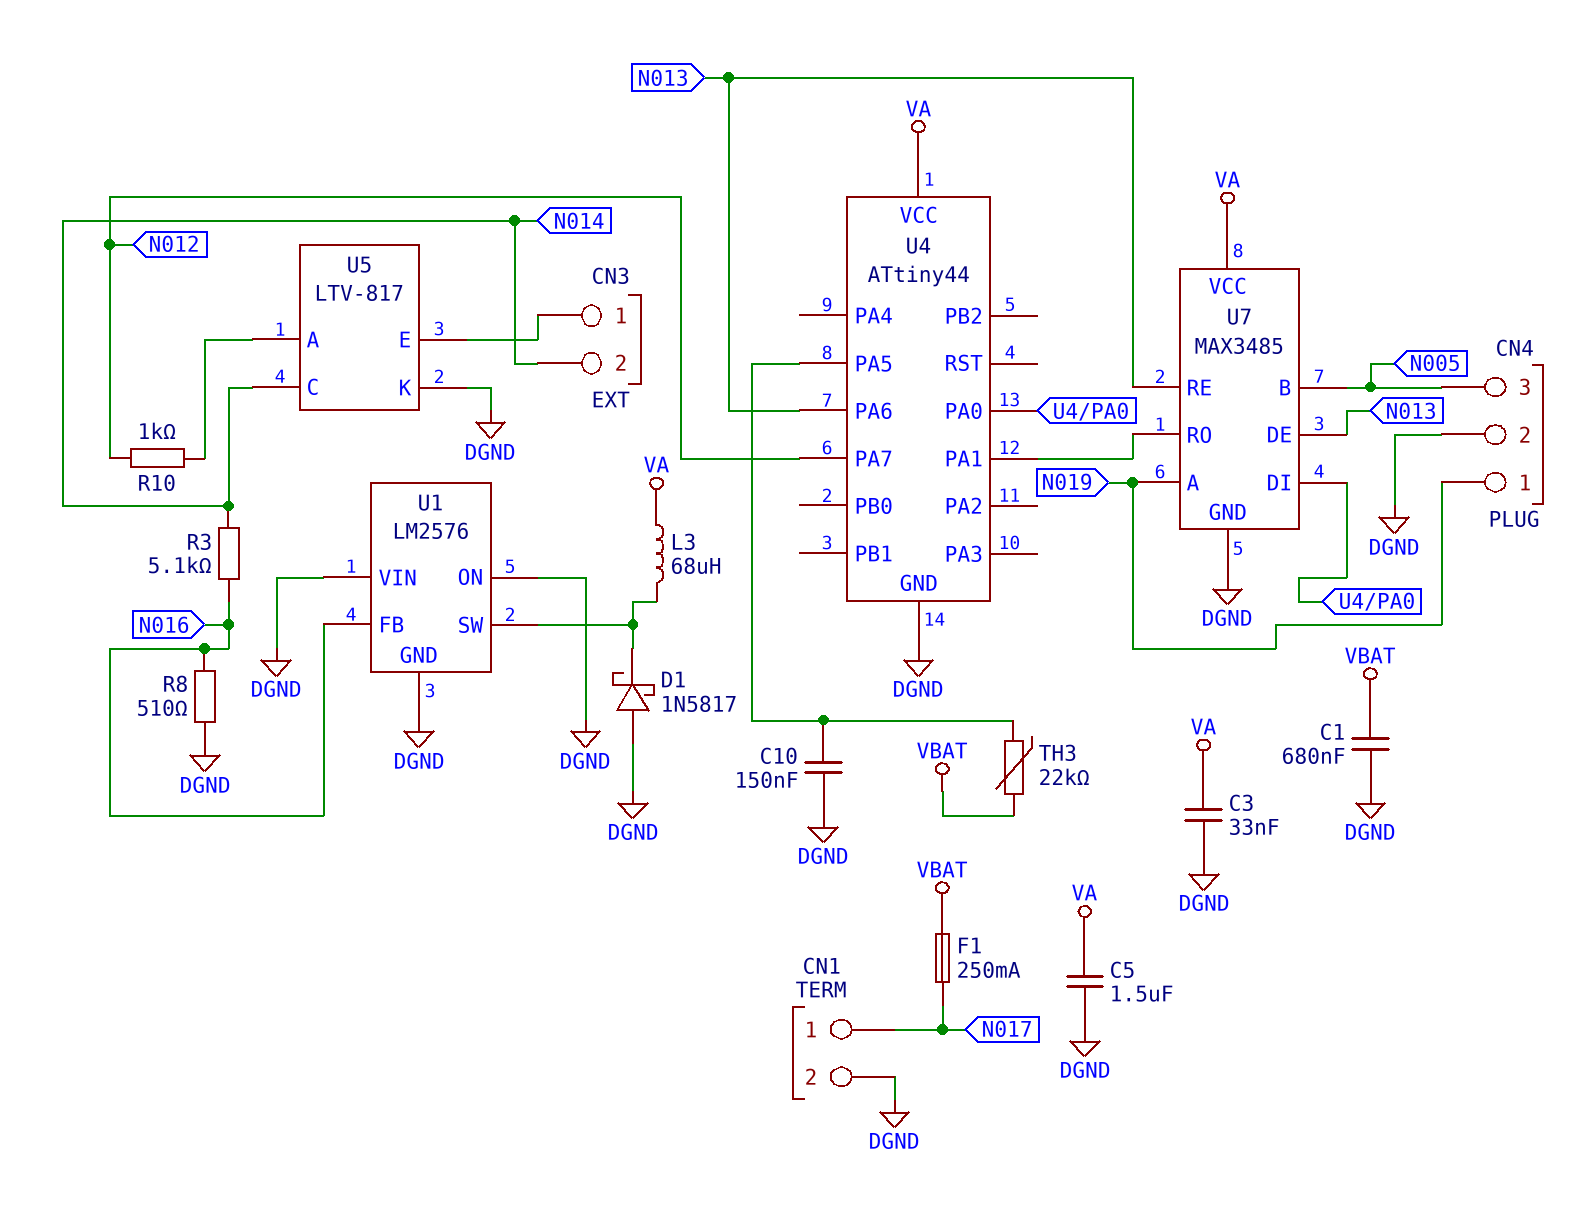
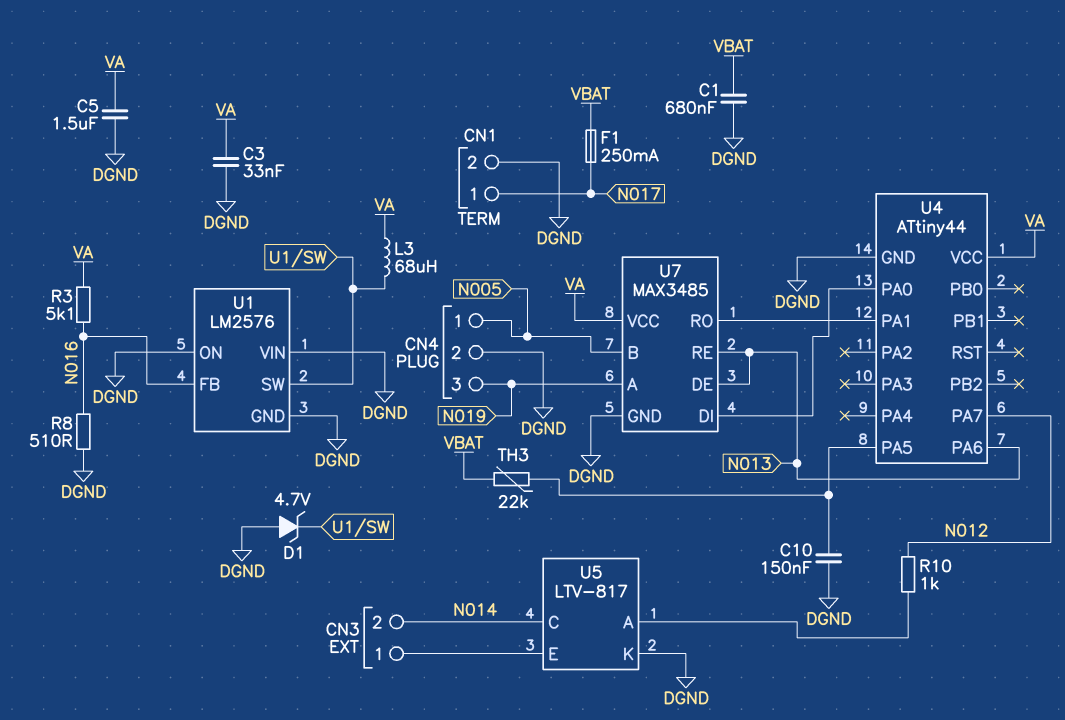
CN4 pin 1: N019 -> N005
CN4 pin 3: N005 -> N019
D1: schottky 1N5817 (A DGND, K U1/SW) -> zener 4.7V (A DGND, K U1/SW)
R3: 5.1k (N014, N016) -> 5.1k (N016, VA)

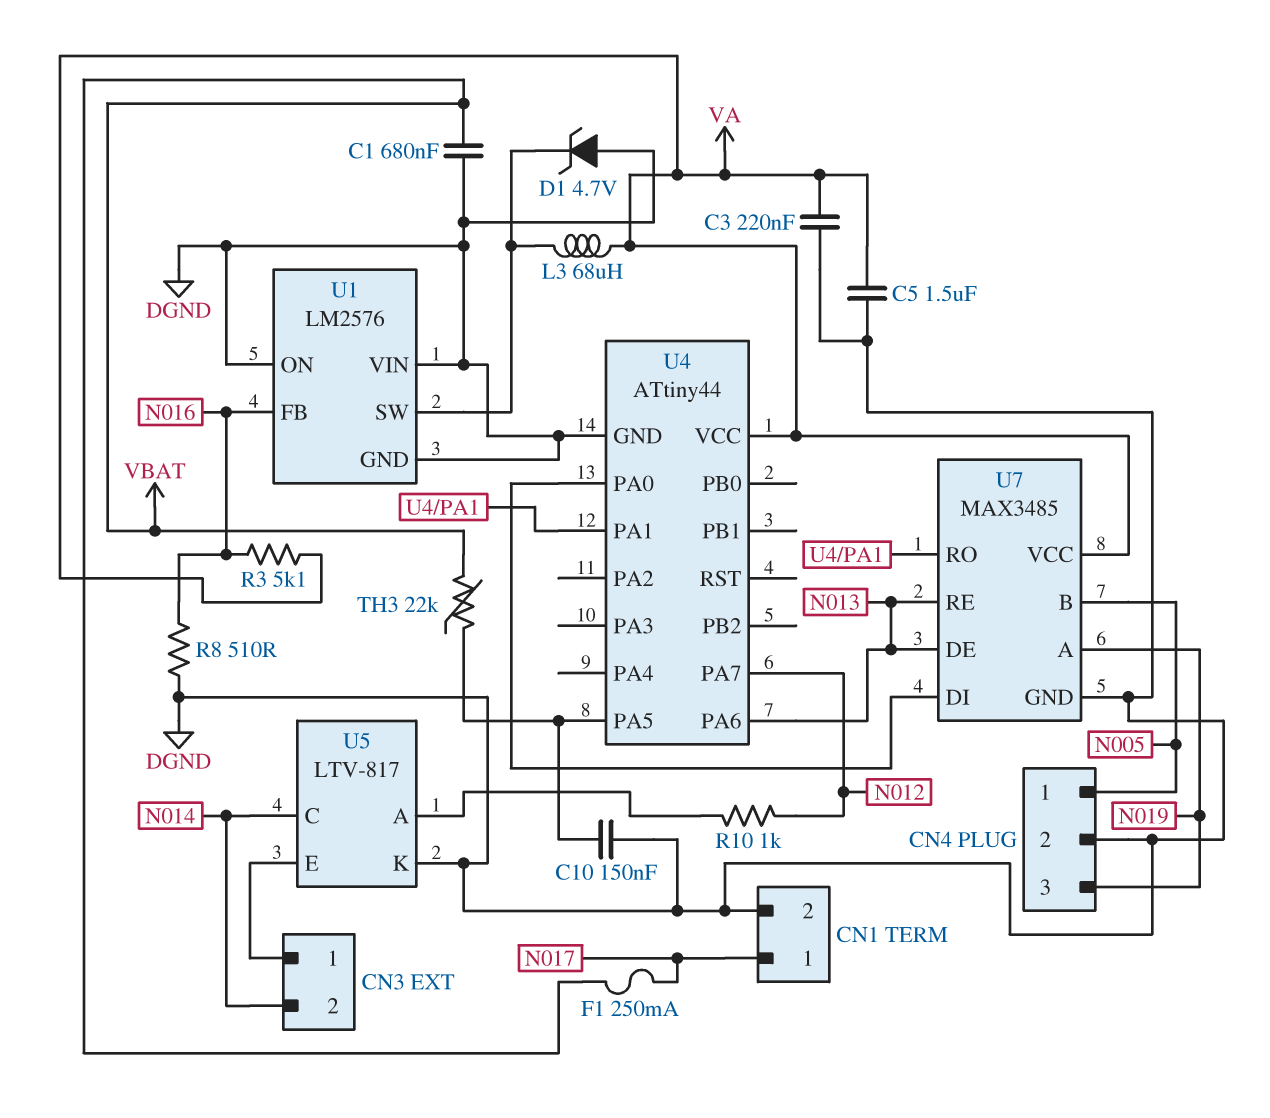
C3: 33nF (DGND, VA) -> 220nF (DGND, VA)

